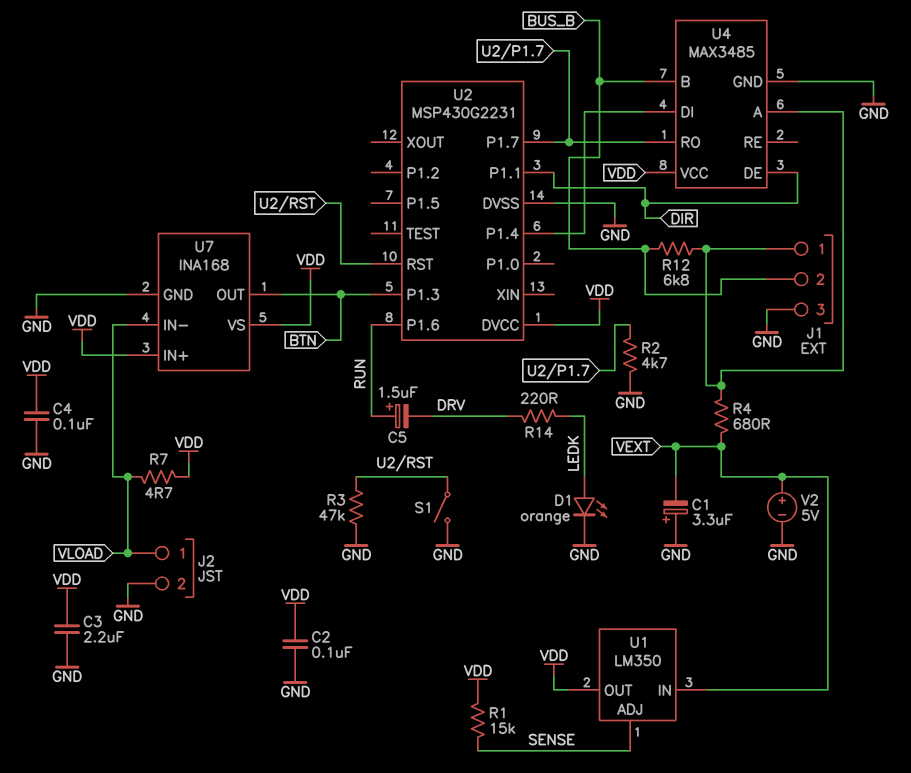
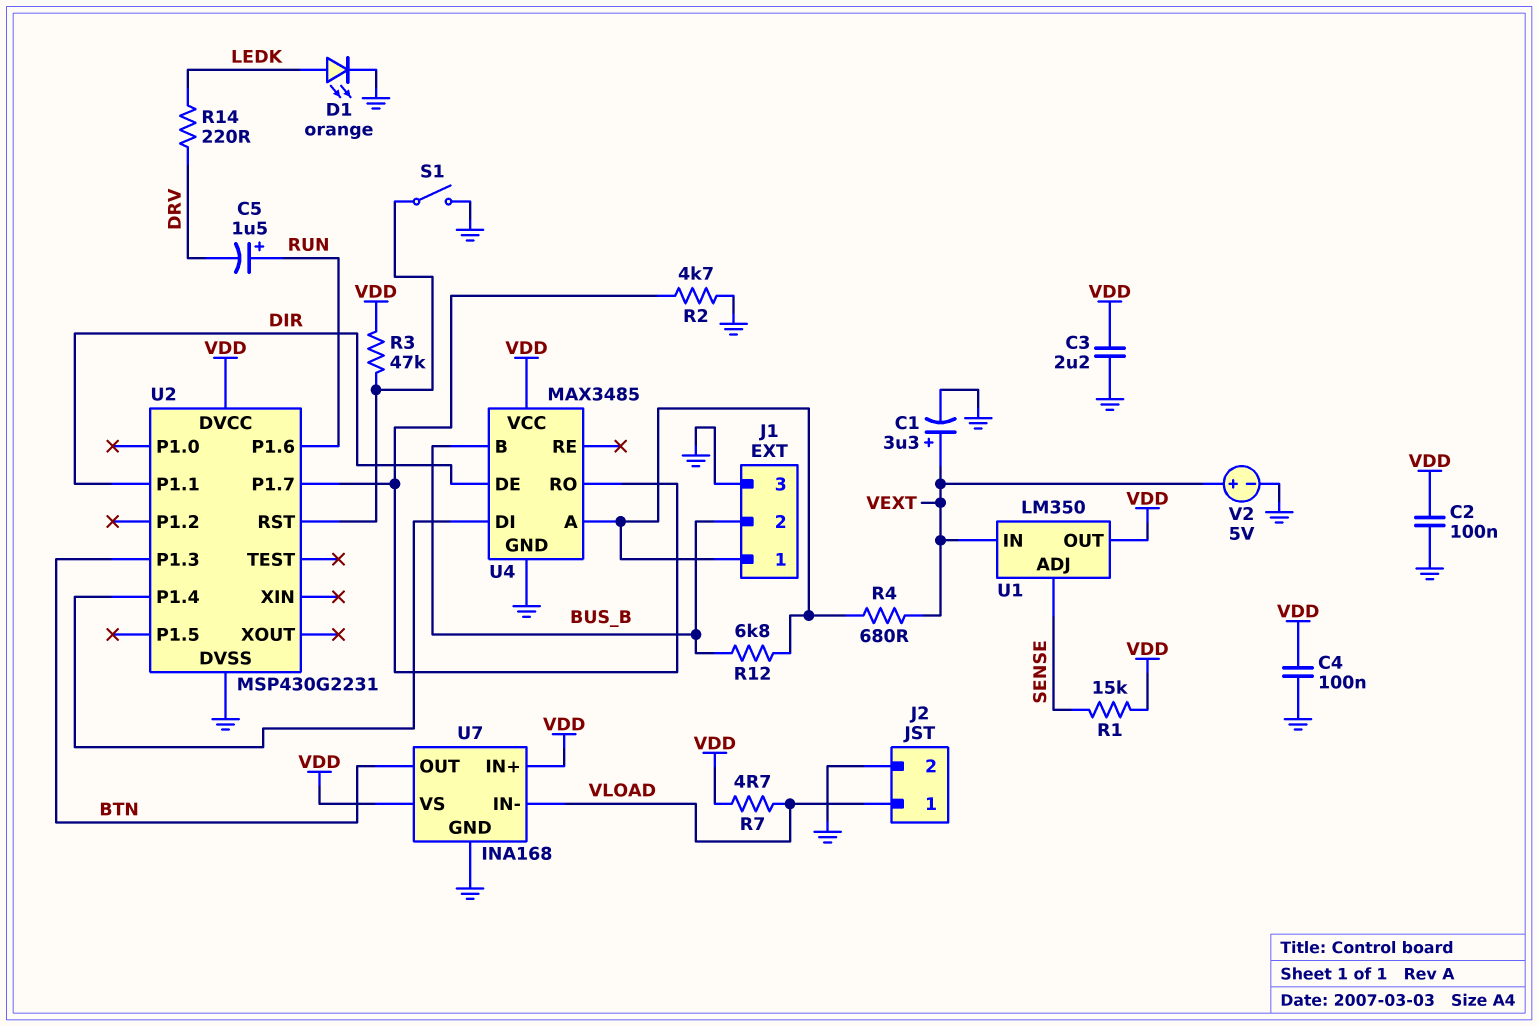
C1: 3.3uF (plus GND, minus VEXT) -> 3.3uF (plus VEXT, minus GND)
R3: 47k (GND, U2/RST) -> 47k (U2/RST, VDD)

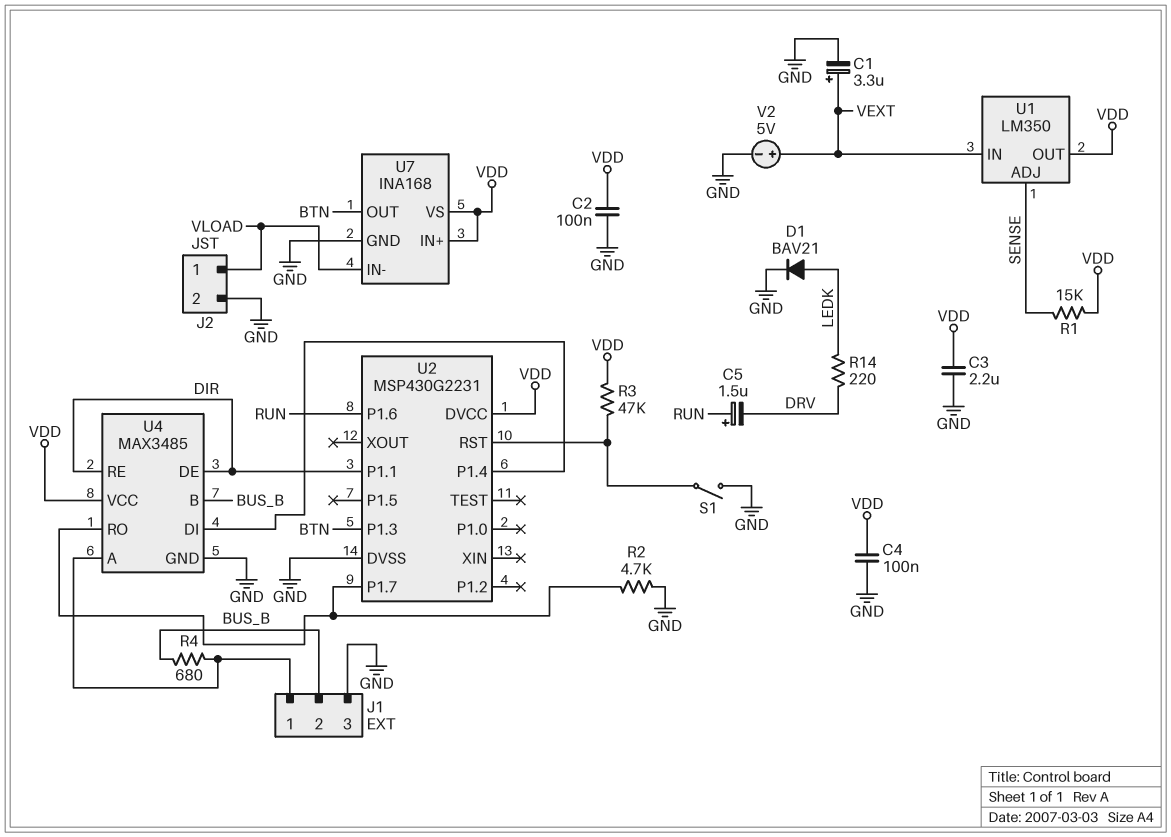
D1: LED orange (A LEDK, K GND) -> diode BAV21 (A LEDK, K GND)
R4: 680 (J1/1, VEXT) -> 680 (BUS_B, J1/1)
R7: 4.7 (VDD, VLOAD) -> none
R12: 6.8k (BUS_B, J1/1) -> none
U4 pin RE: none -> DIR

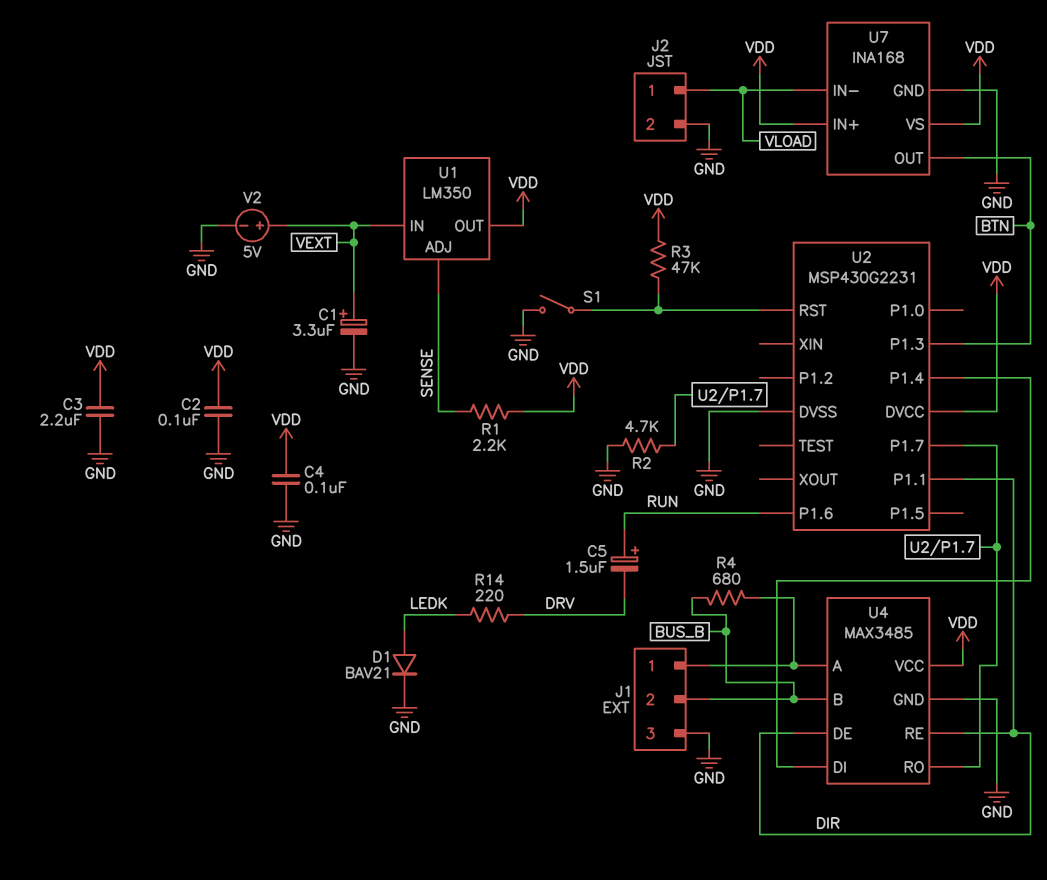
R1: 15k (SENSE, VDD) -> 2.2k (SENSE, VDD)

